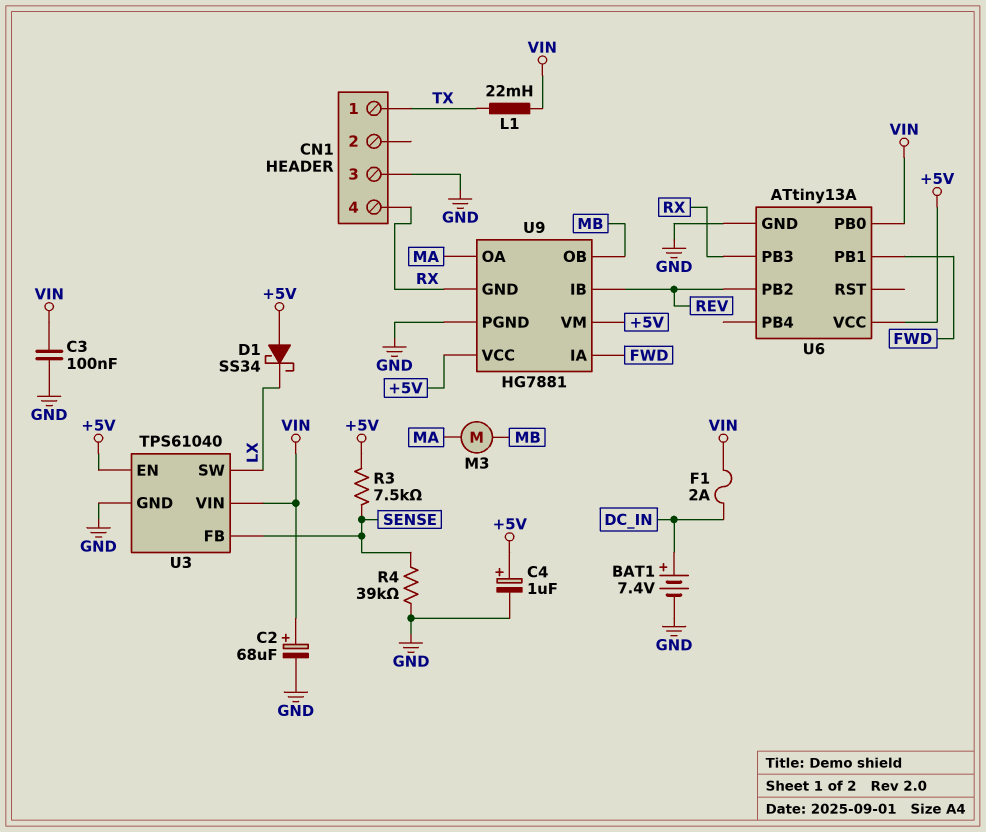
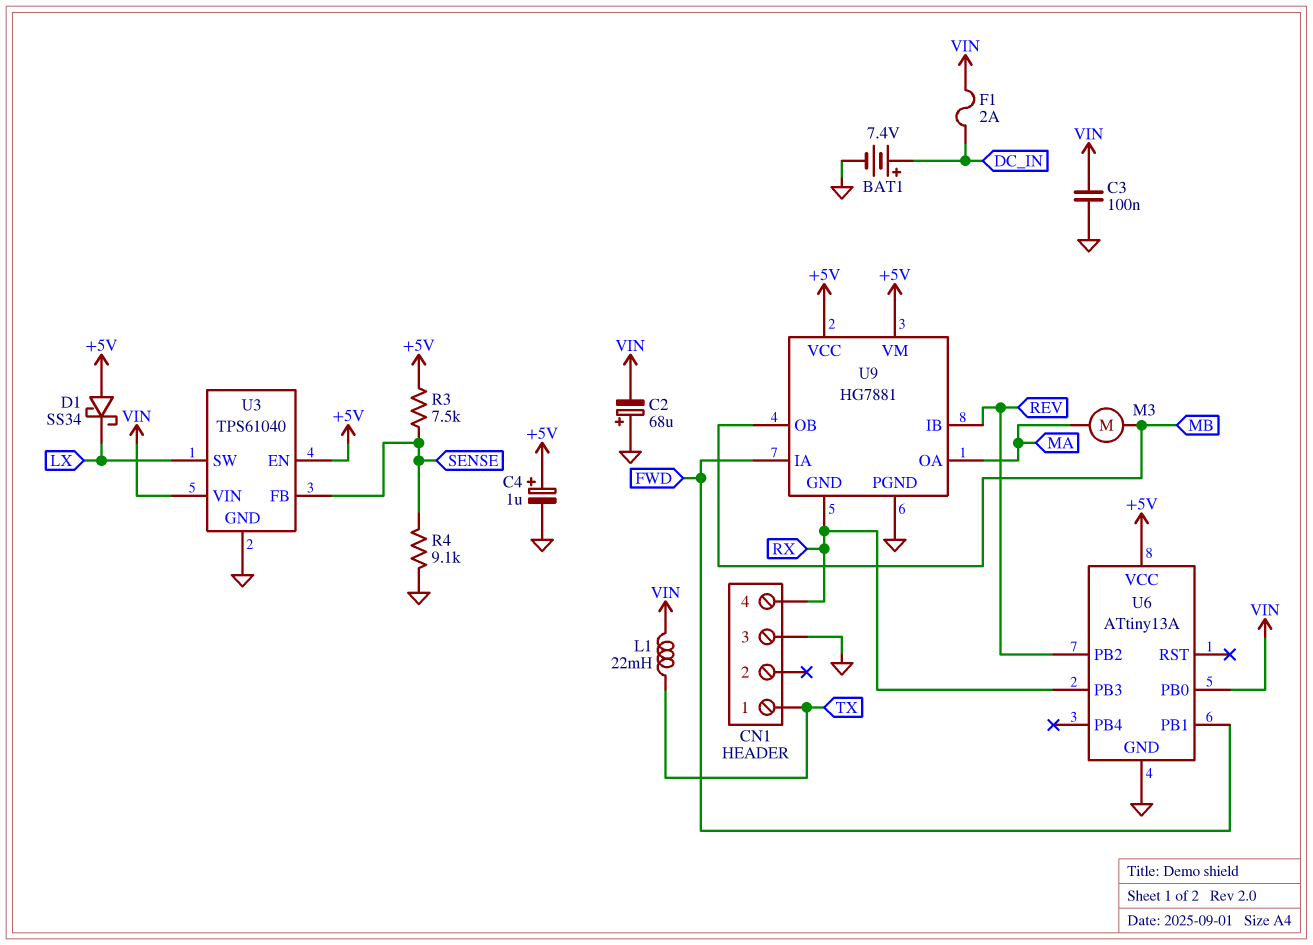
C2: 68uF (plus VIN, minus GND) -> 68uF (plus GND, minus VIN)
R4: 39k (GND, SENSE) -> 9.1k (GND, SENSE)

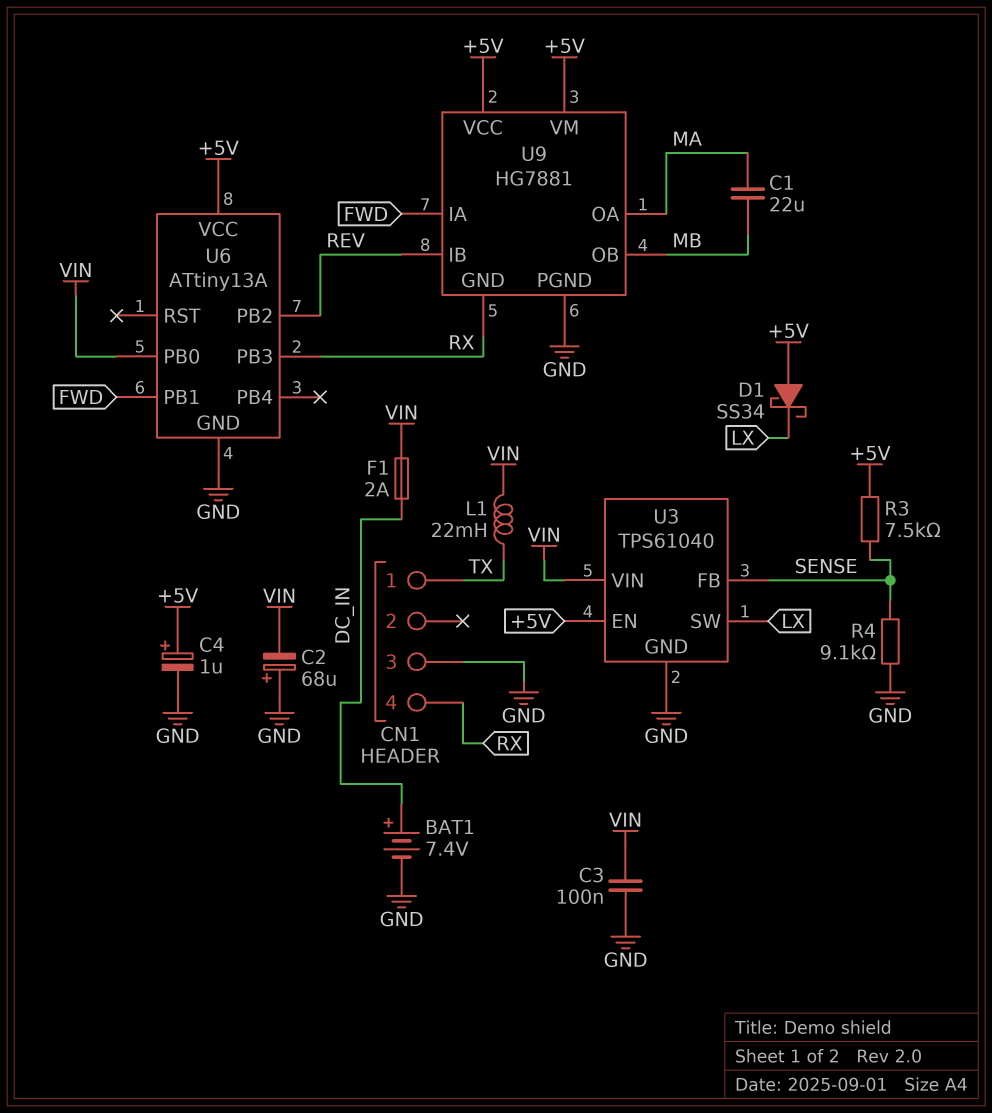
C1: none -> 22uF (MA, MB)
M3: motor (MA, MB) -> none

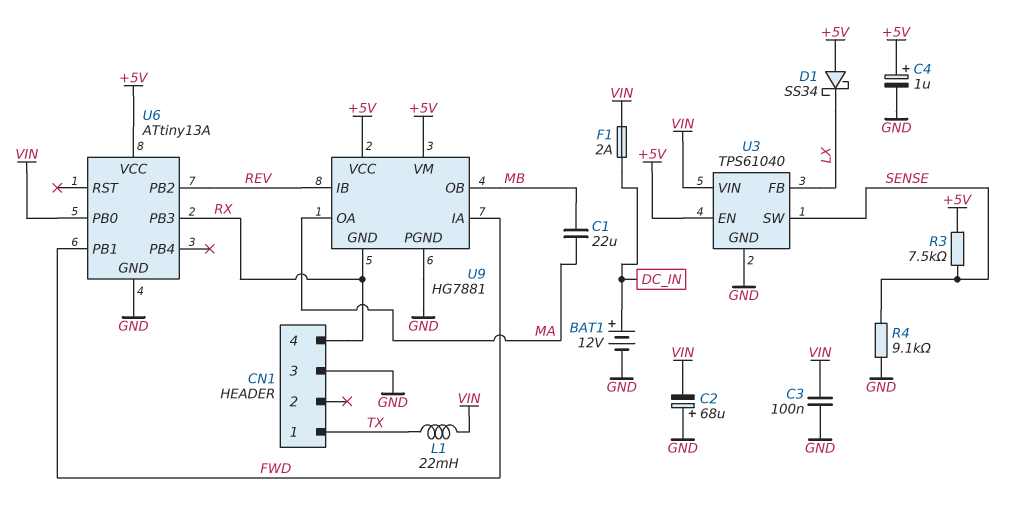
BAT1: 7.4V (plus DC_IN, minus GND) -> 12V (plus DC_IN, minus GND)
U3 pin FB: SENSE -> LX
U3 pin SW: LX -> SENSE

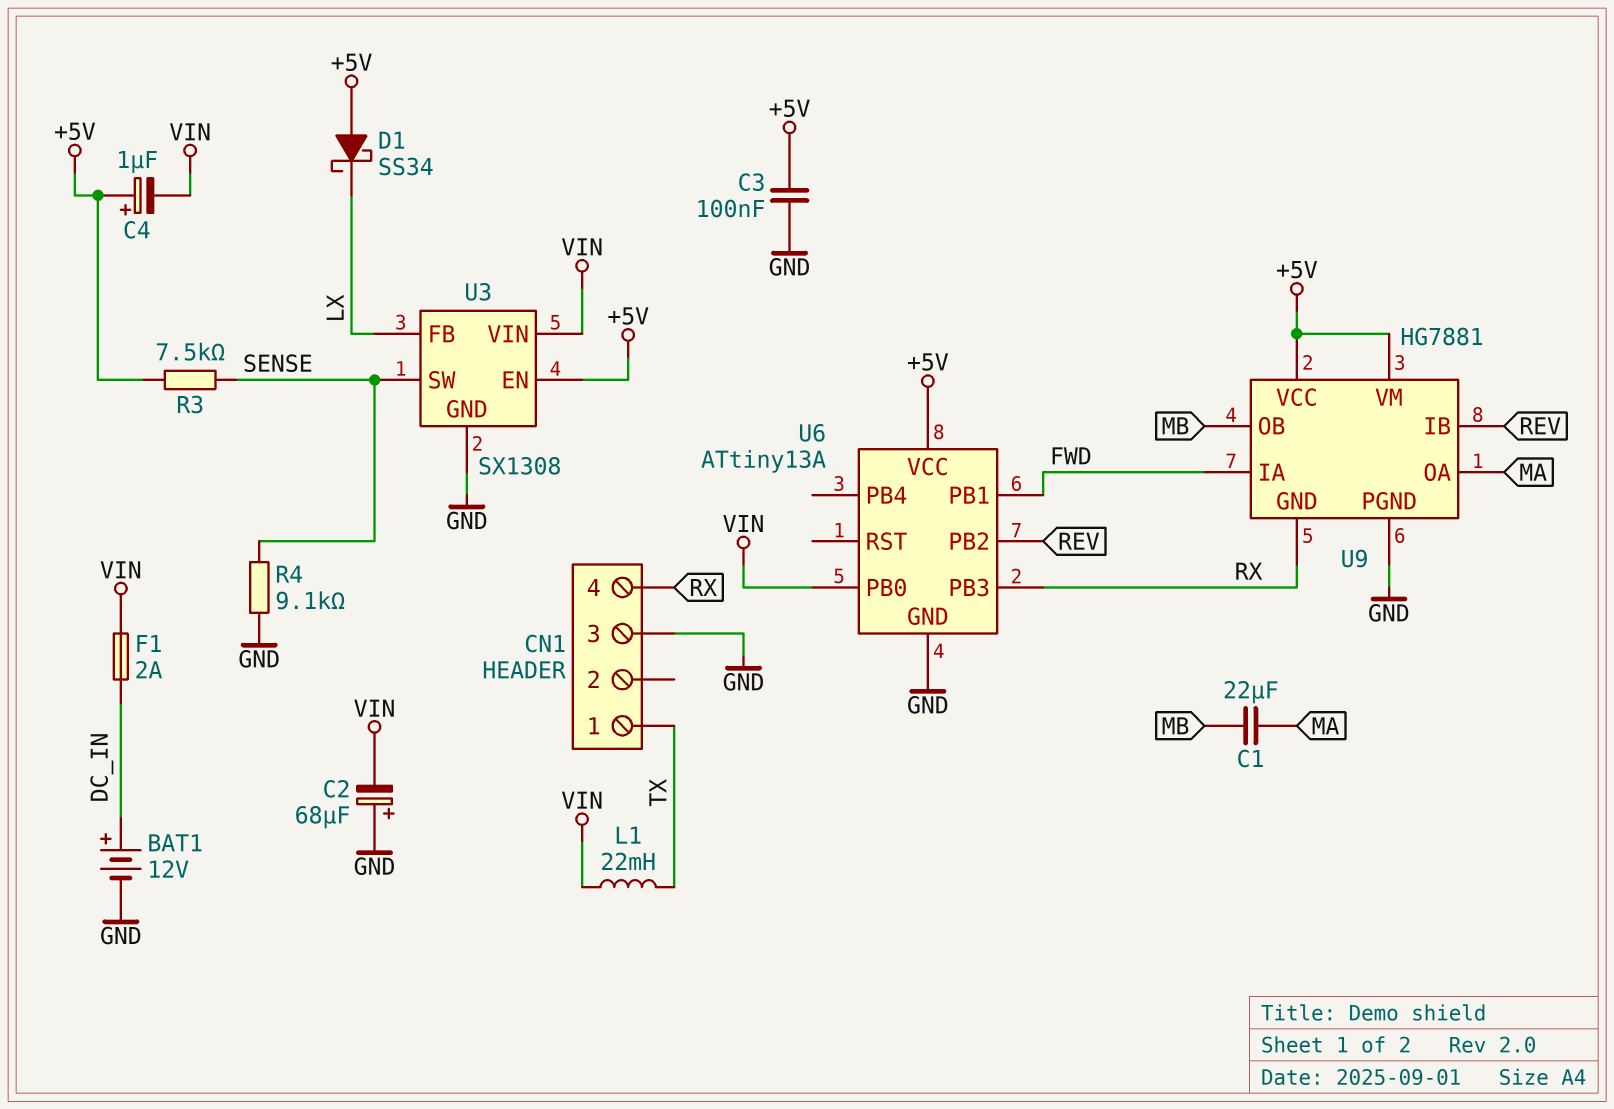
C3: 100nF (GND, VIN) -> 100nF (+5V, GND)
C4: 1uF (plus +5V, minus GND) -> 1uF (plus +5V, minus VIN)
U3: TPS61040 -> SX1308

